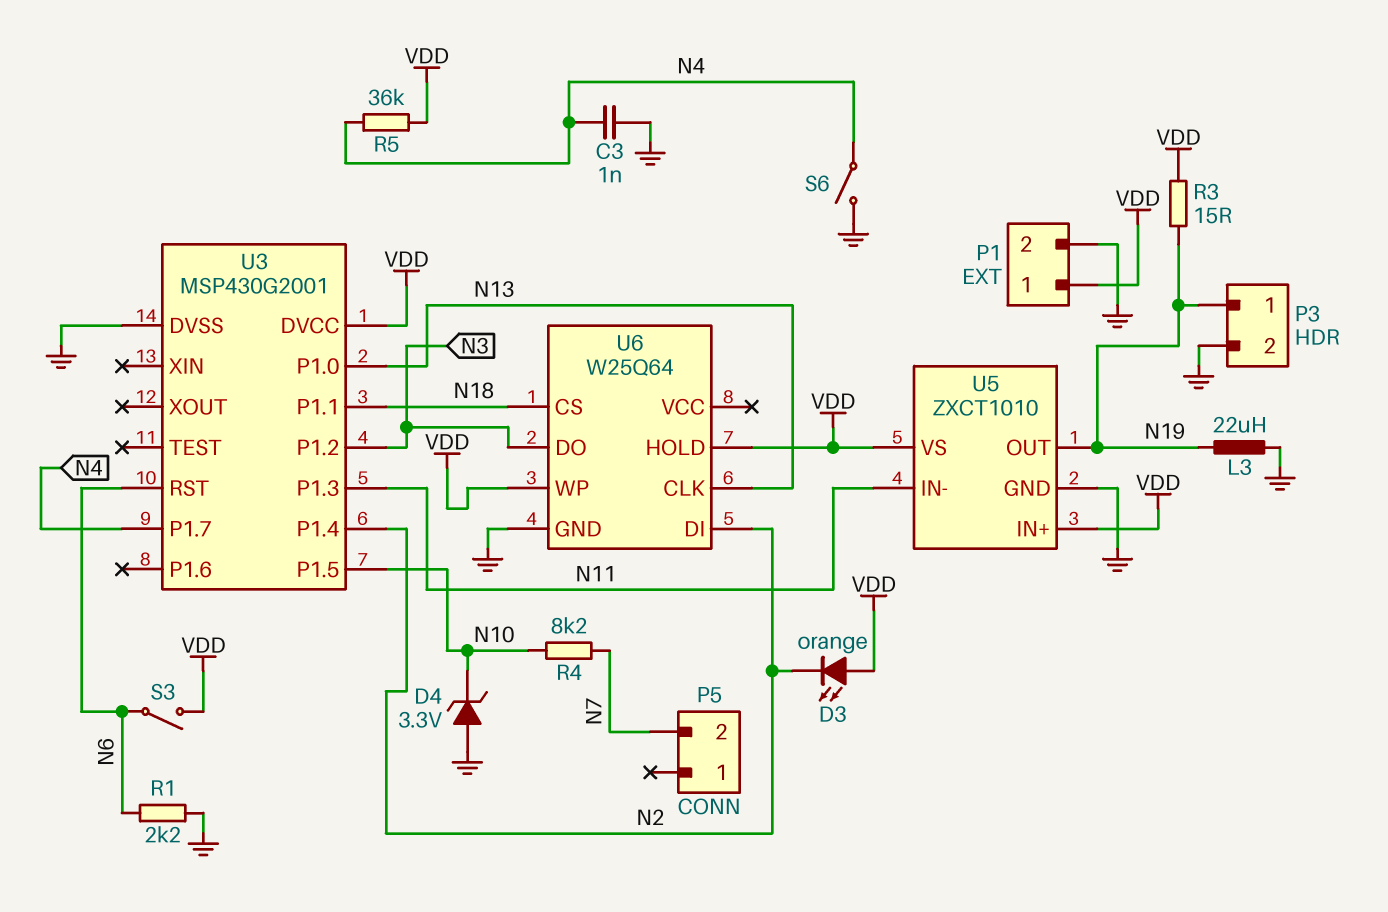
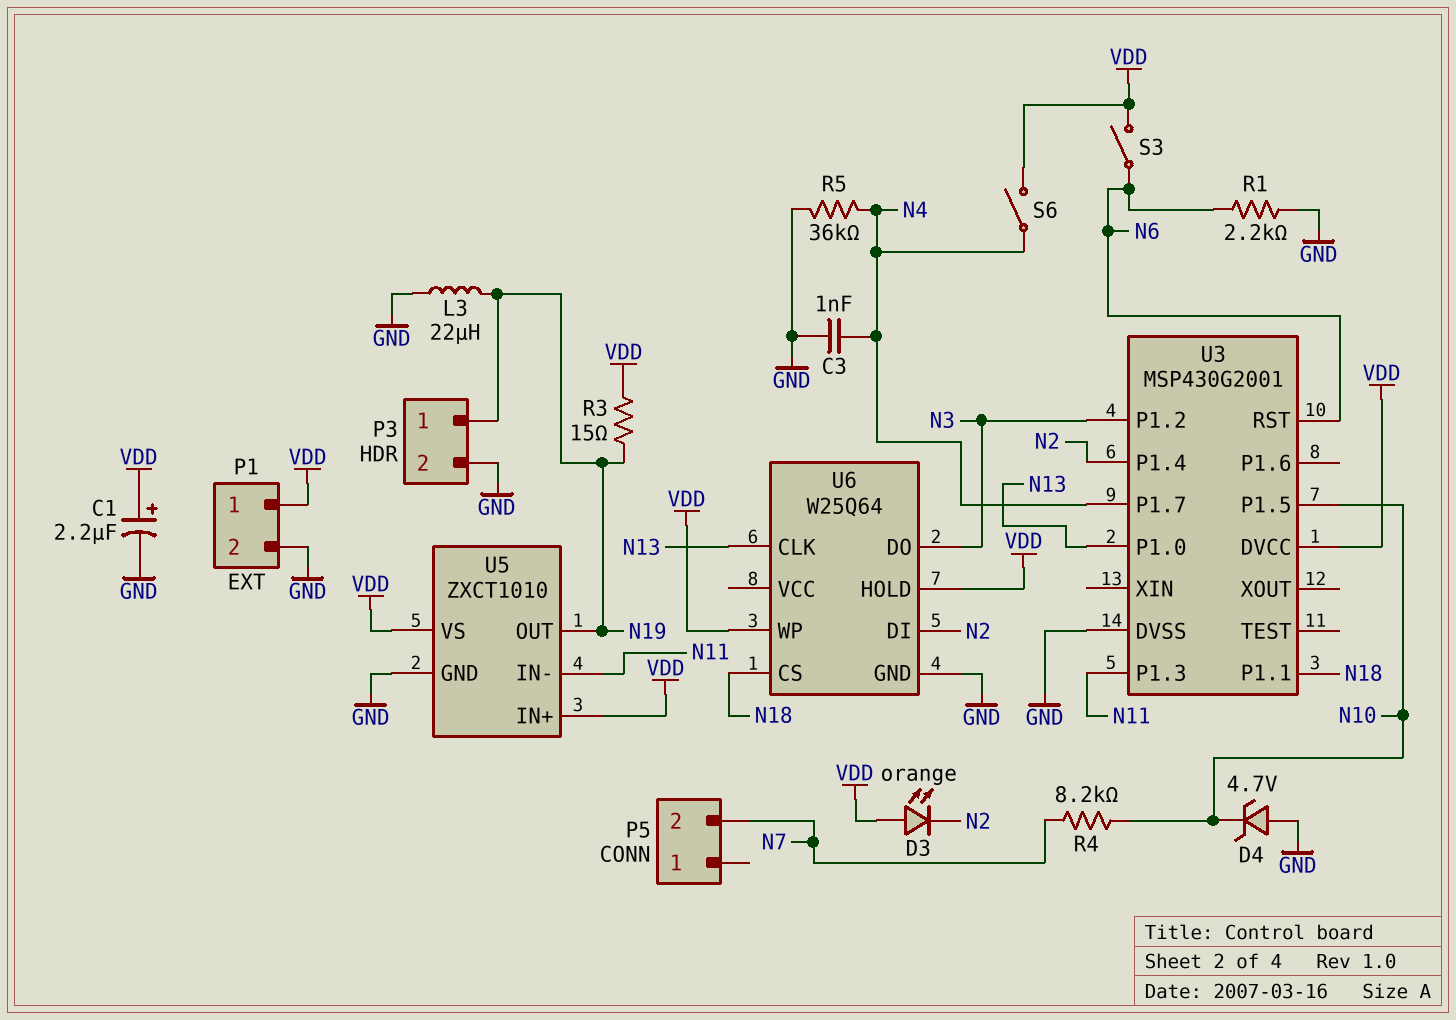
C1: none -> 2.2uF (plus VDD, minus GND)
D4: zener 3.3V (A GND, K N10) -> zener 4.7V (A GND, K N10)
R5: 36k (N4, VDD) -> 36k (GND, N4)
S6: switch (GND, N4) -> switch (N4, VDD)

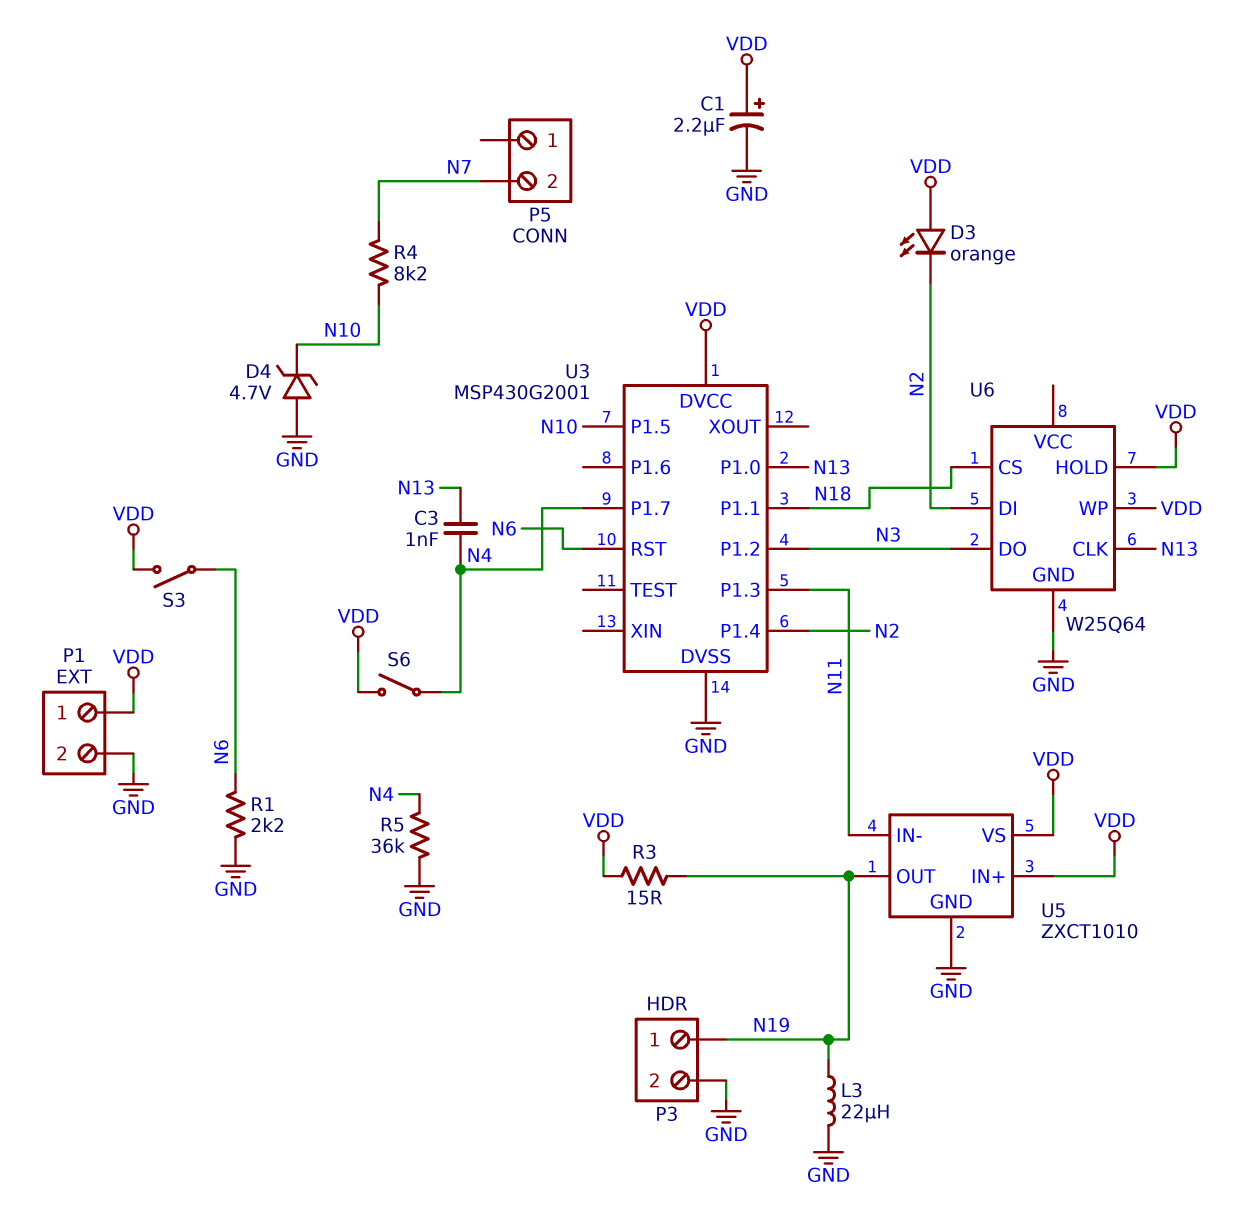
C3: 1nF (GND, N4) -> 1nF (N4, N13)

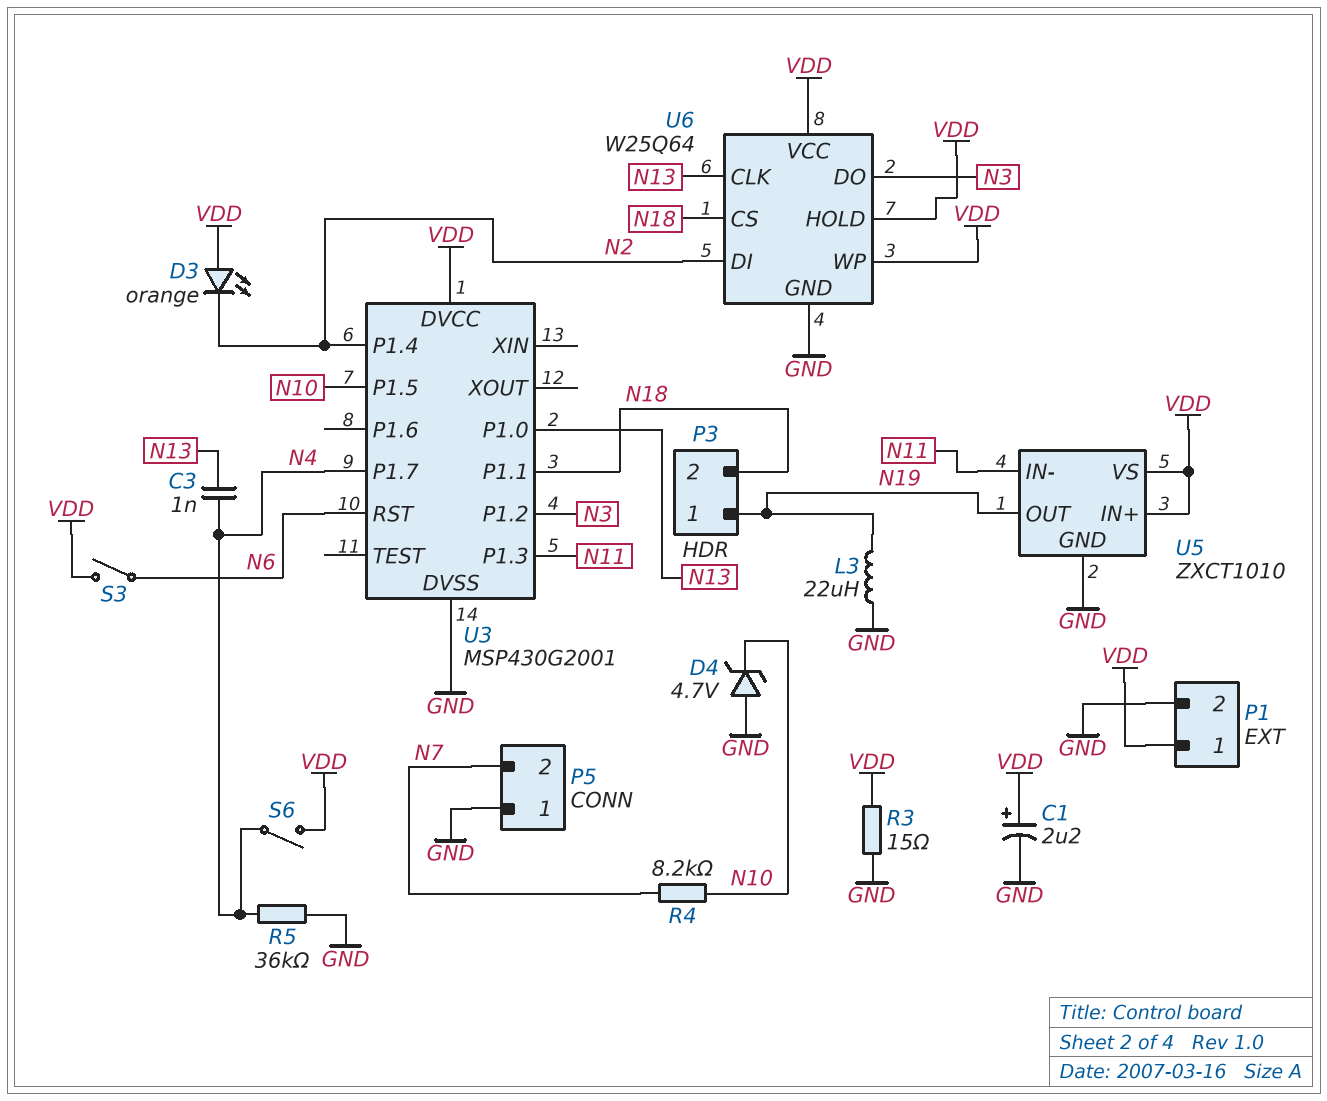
P3 pin 2: GND -> N18
P5 pin 1: none -> GND
R1: 2.2k (GND, N6) -> none
R3: 15 (N19, VDD) -> 15 (GND, VDD)
U6 pin VCC: none -> VDD

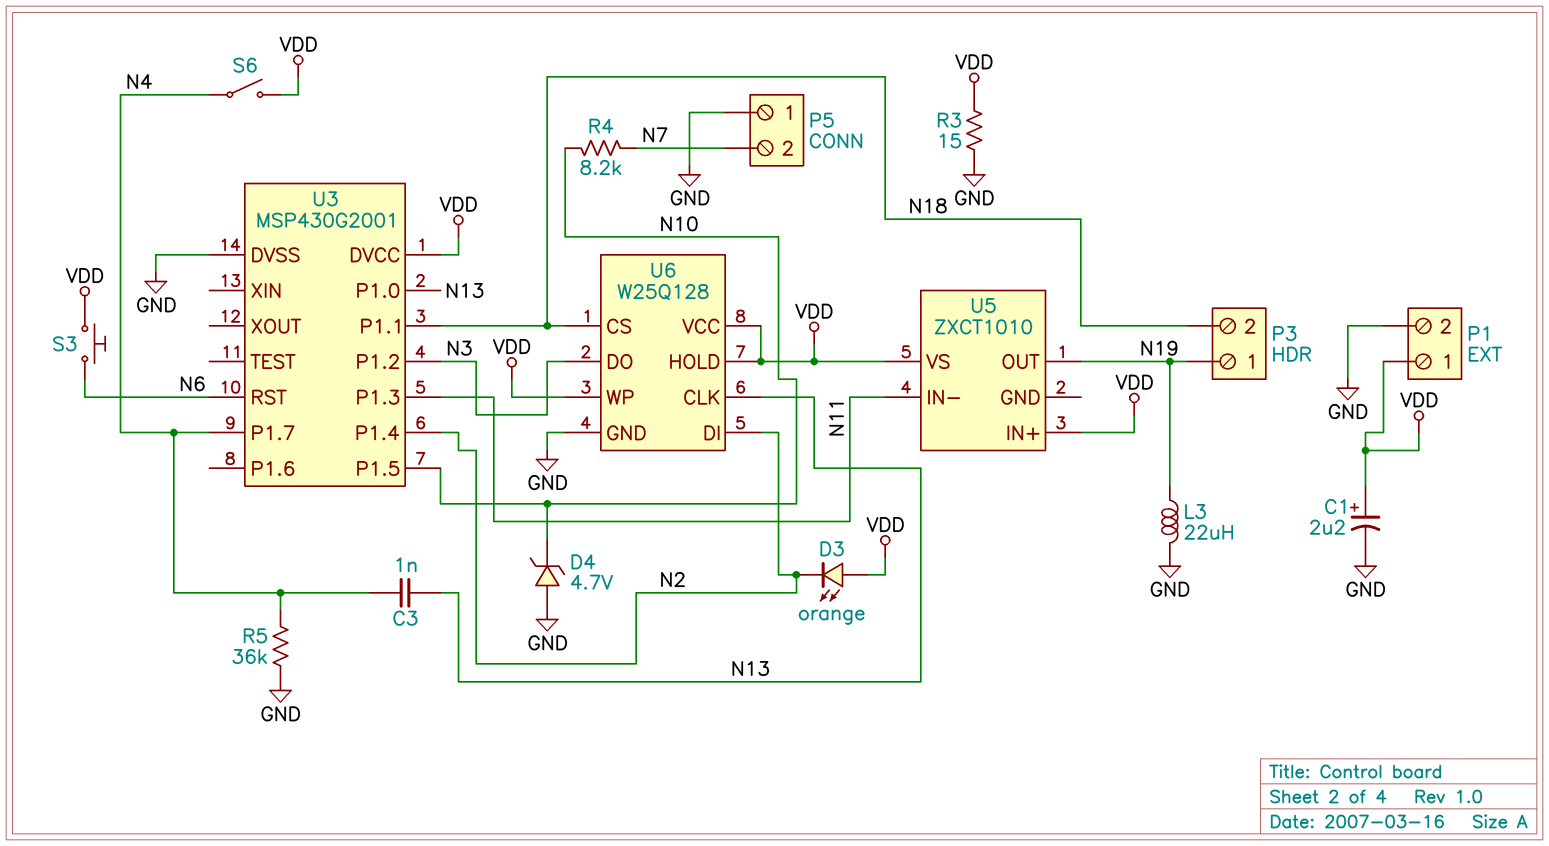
S3: switch (N6, VDD) -> button (N6, VDD)
U5 pin GND: GND -> none
U6: W25Q64 -> W25Q128

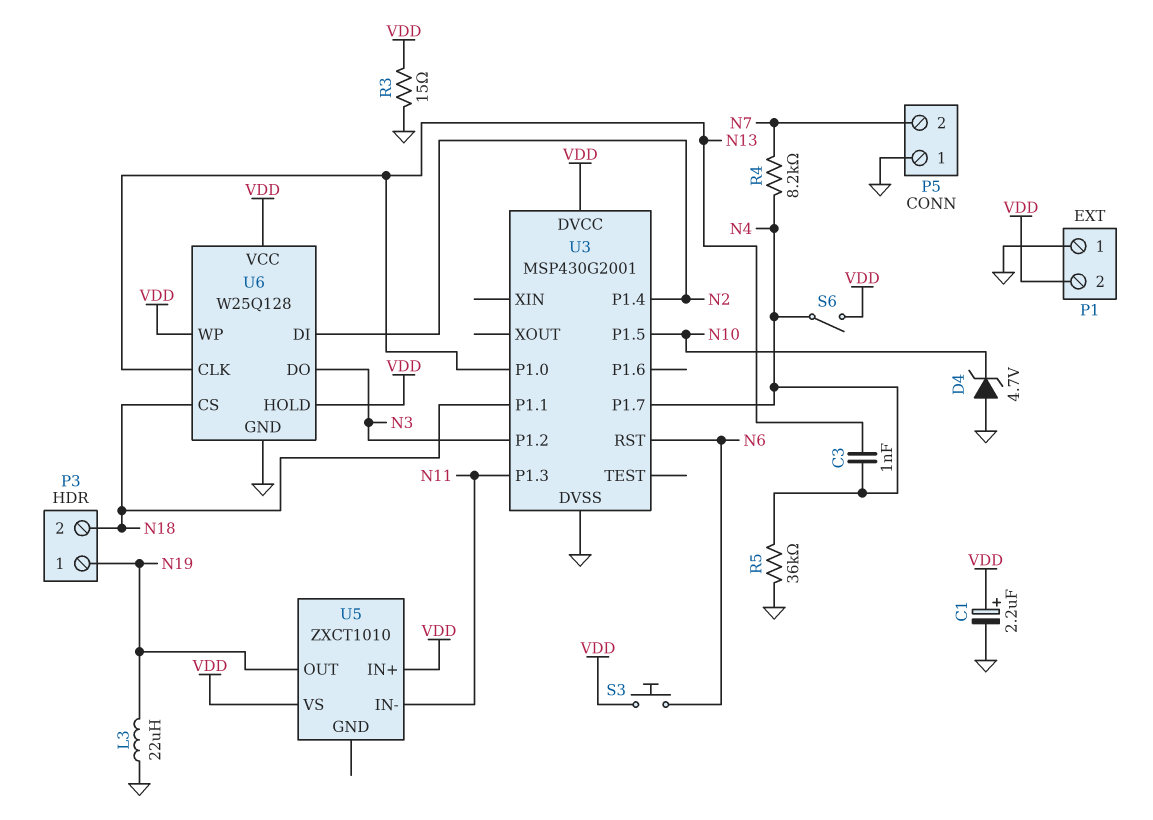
D3: LED orange (A VDD, K N2) -> none
P1 pin 1: VDD -> GND
P1 pin 2: GND -> VDD
R4: 8.2k (N7, N10) -> 8.2k (N4, N7)

